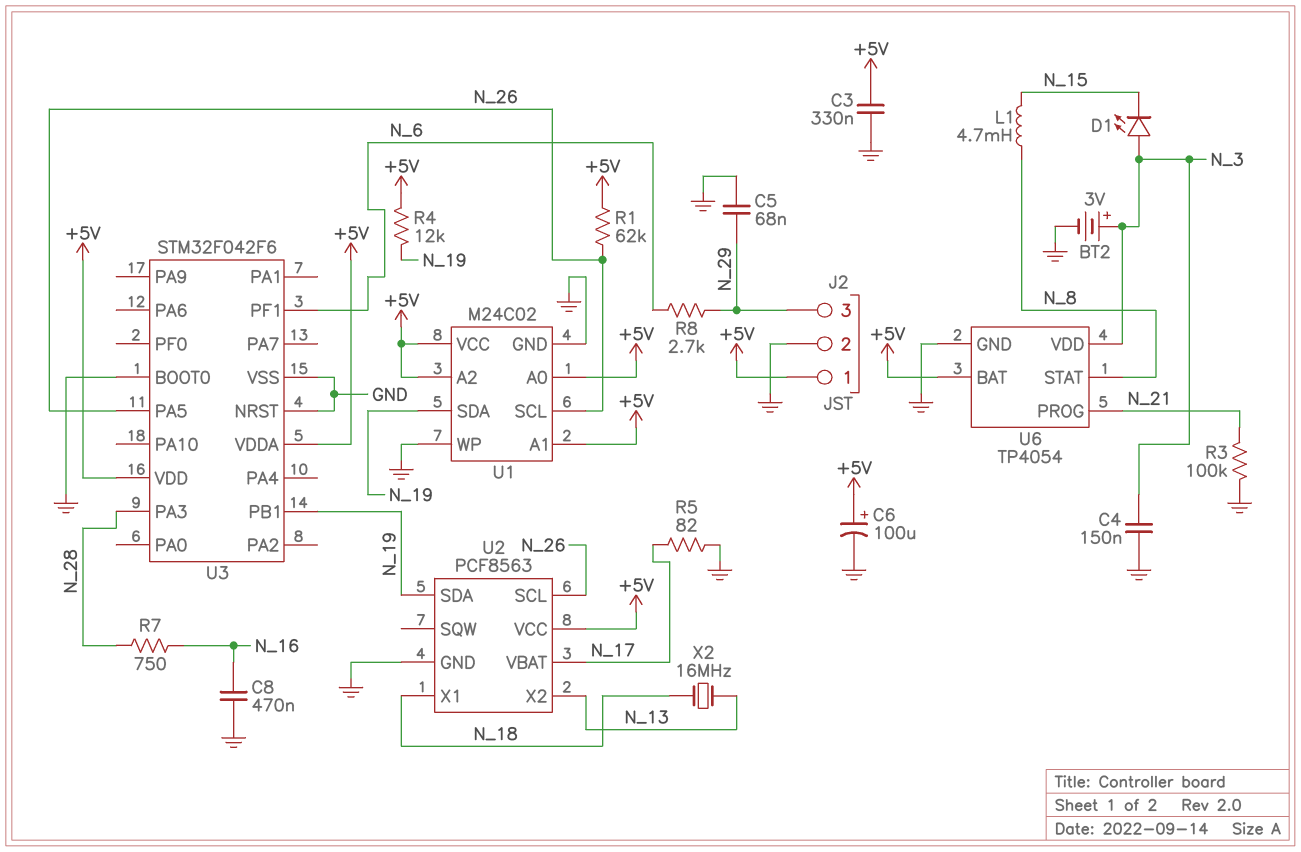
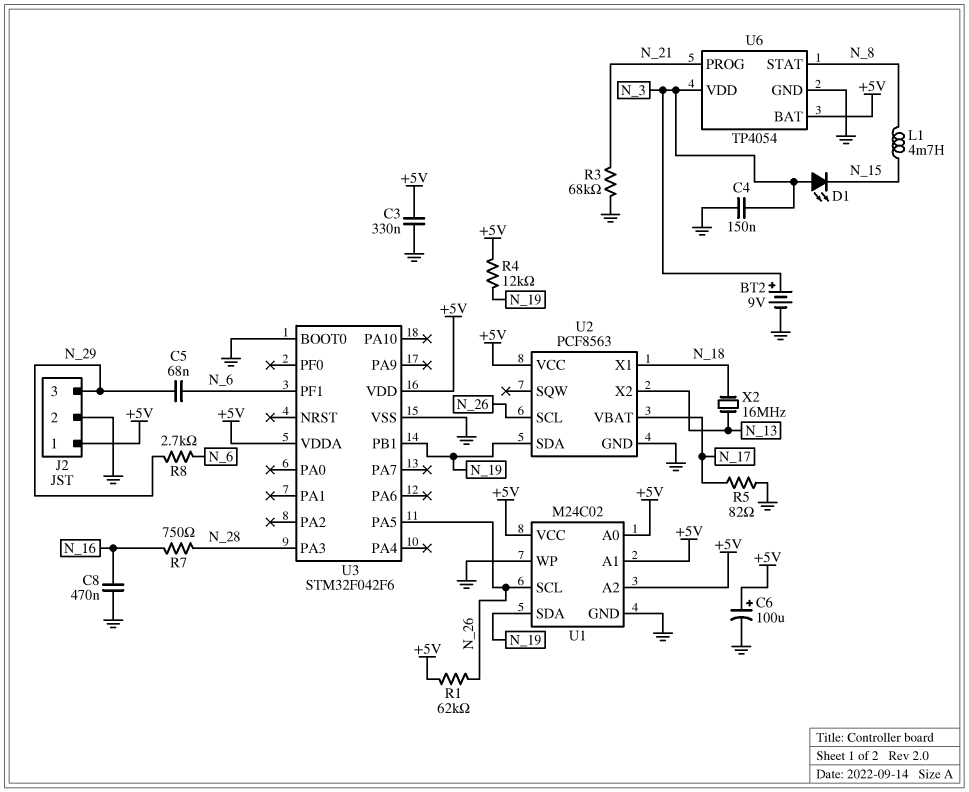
BT2: 3V (plus N_3, minus GND) -> 9V (plus N_3, minus GND)
C5: 68nF (GND, N_29) -> 68nF (N_6, N_29)
R3: 100k (GND, N_21) -> 68k (GND, N_21)
U3 pin NRST: GND -> none

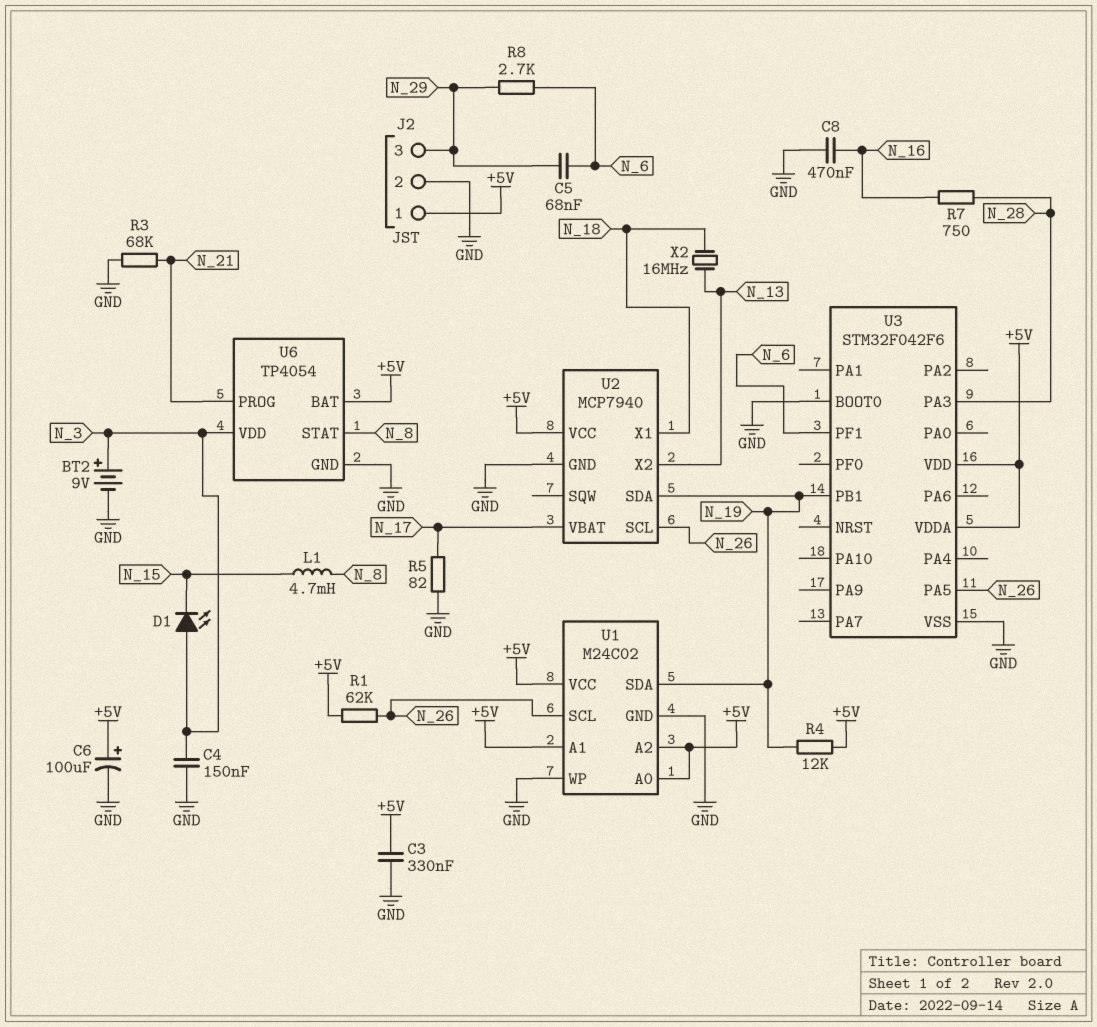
U2: PCF8563 -> MCP7940

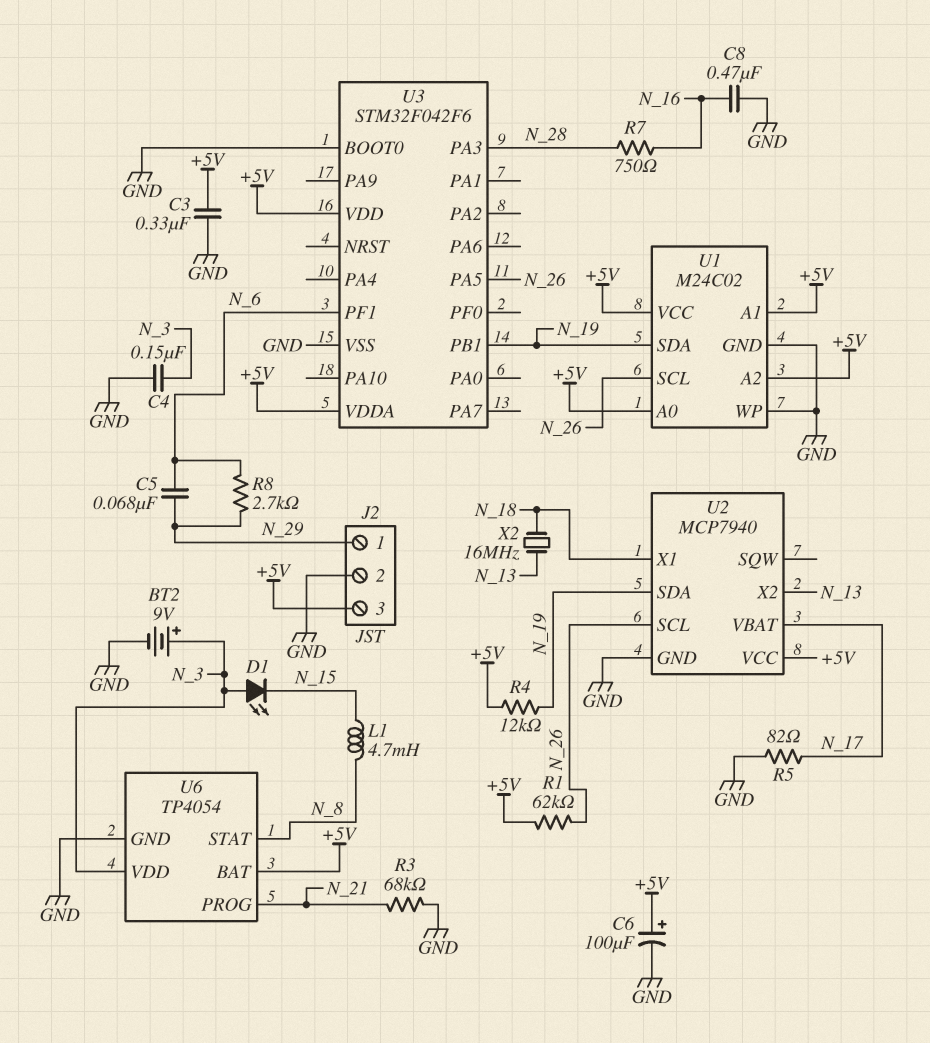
J2 pin 1: +5V -> N_29
J2 pin 3: N_29 -> +5V

